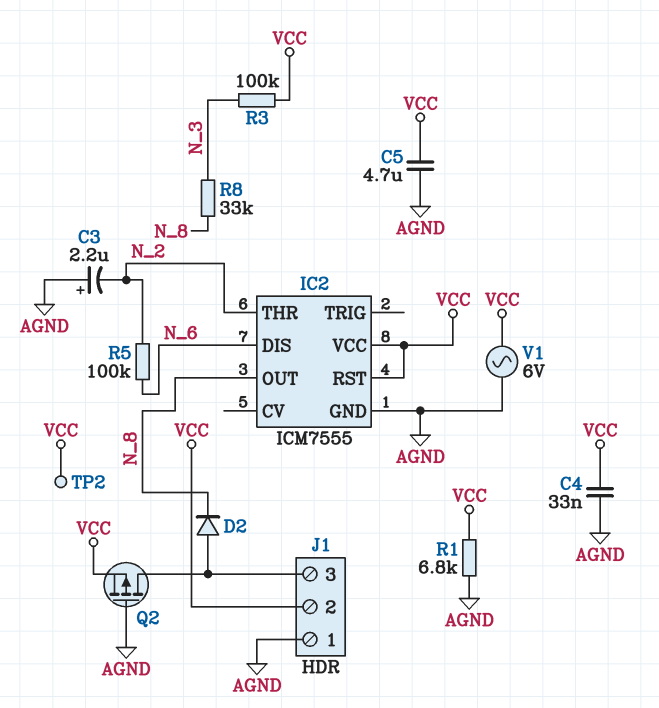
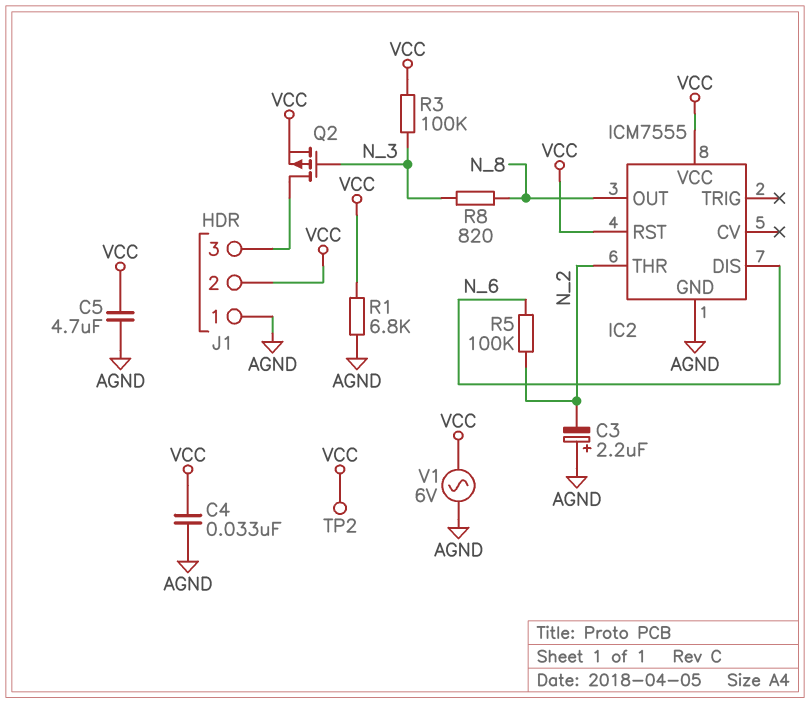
D2: diode (A J1/3, K N_8) -> none
Q2: PMOS (G AGND, D J1/3, S VCC) -> PMOS (G N_3, D J1/3, S VCC)
R8: 33k (N_3, N_8) -> 820 (N_3, N_8)

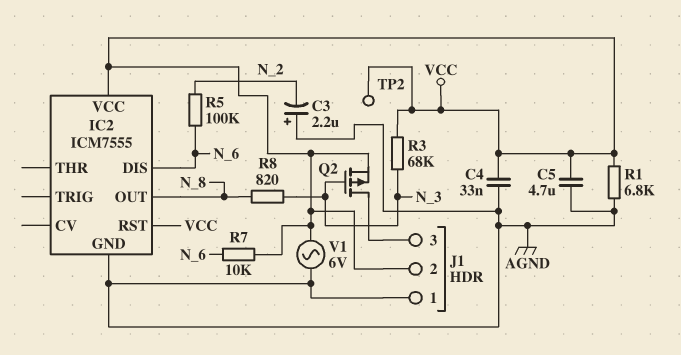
IC2 pin THR: N_2 -> none
R3: 100k (N_3, VCC) -> 68k (N_3, VCC)
R7: none -> 10k (N_6, VCC)

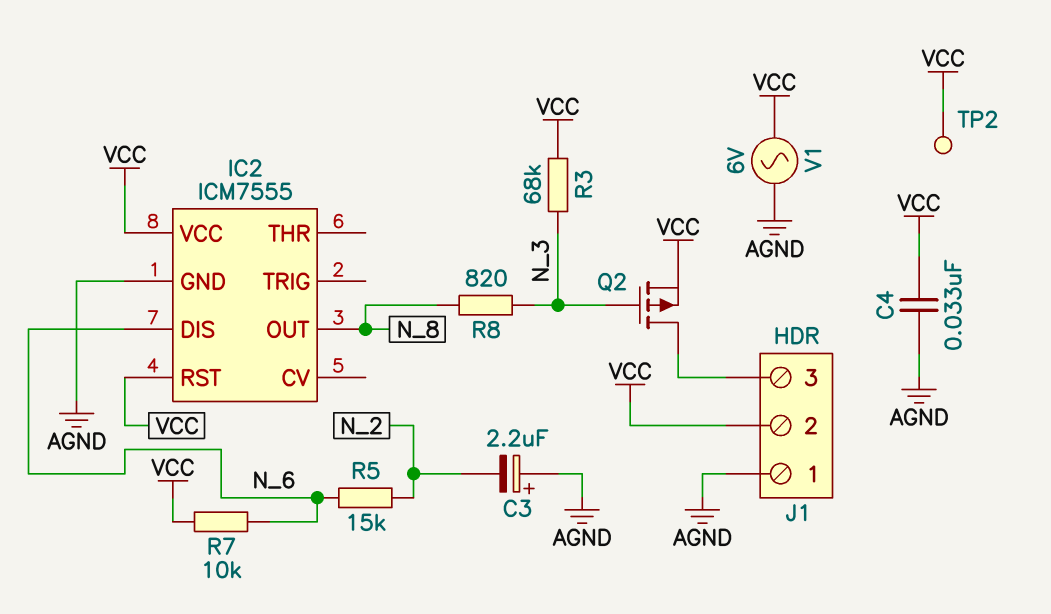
C5: 4.7uF (AGND, VCC) -> none
R1: 6.8k (AGND, VCC) -> none
R5: 100k (N_2, N_6) -> 15k (N_2, N_6)

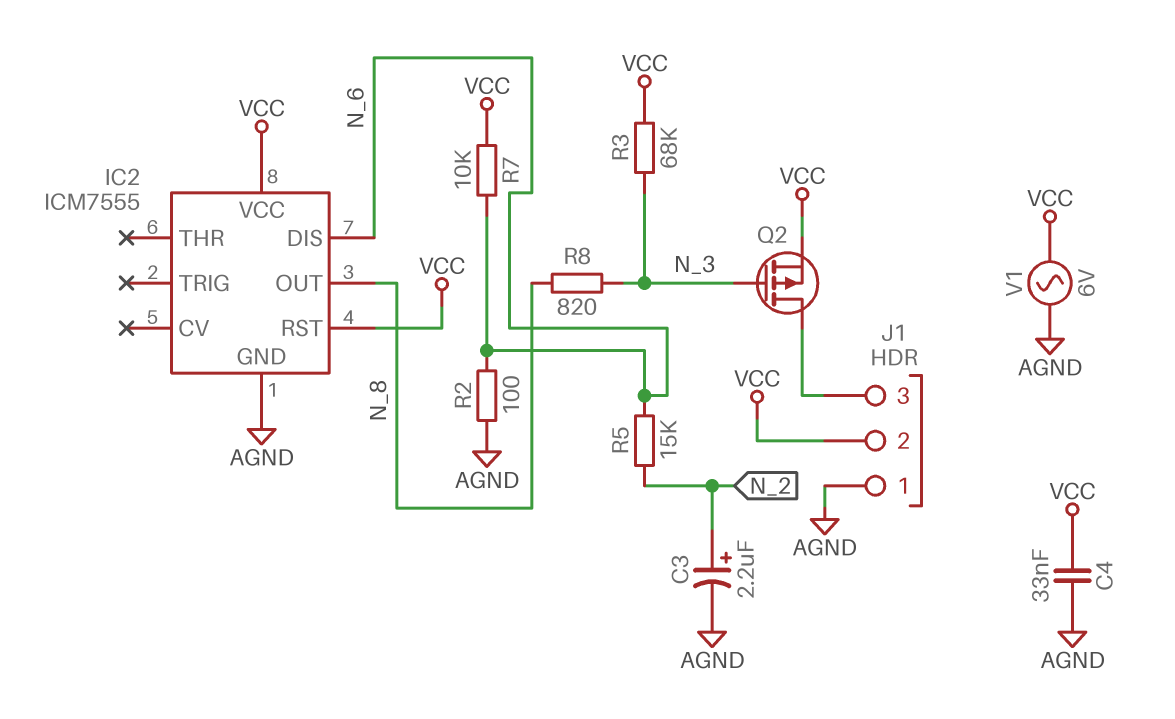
C3: 2.2uF (plus AGND, minus N_2) -> 2.2uF (plus N_2, minus AGND)
R2: none -> 100 (AGND, N_6)
TP2: test point (VCC) -> none

